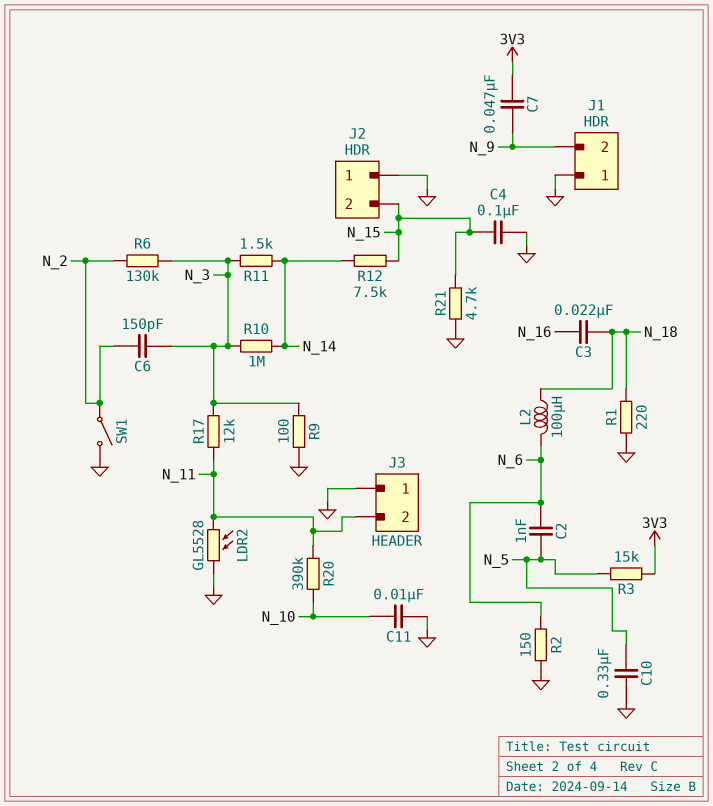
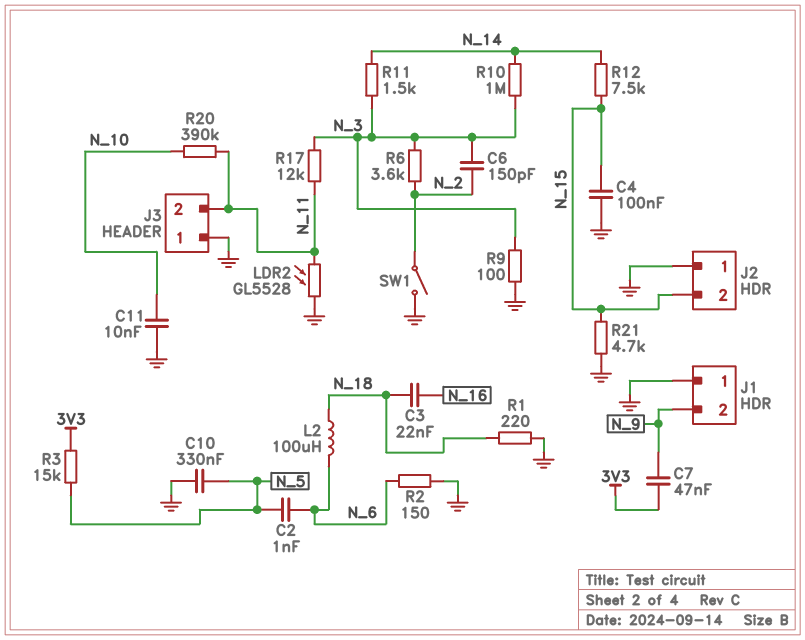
R6: 130k (N_2, N_3) -> 3.6k (N_2, N_3)

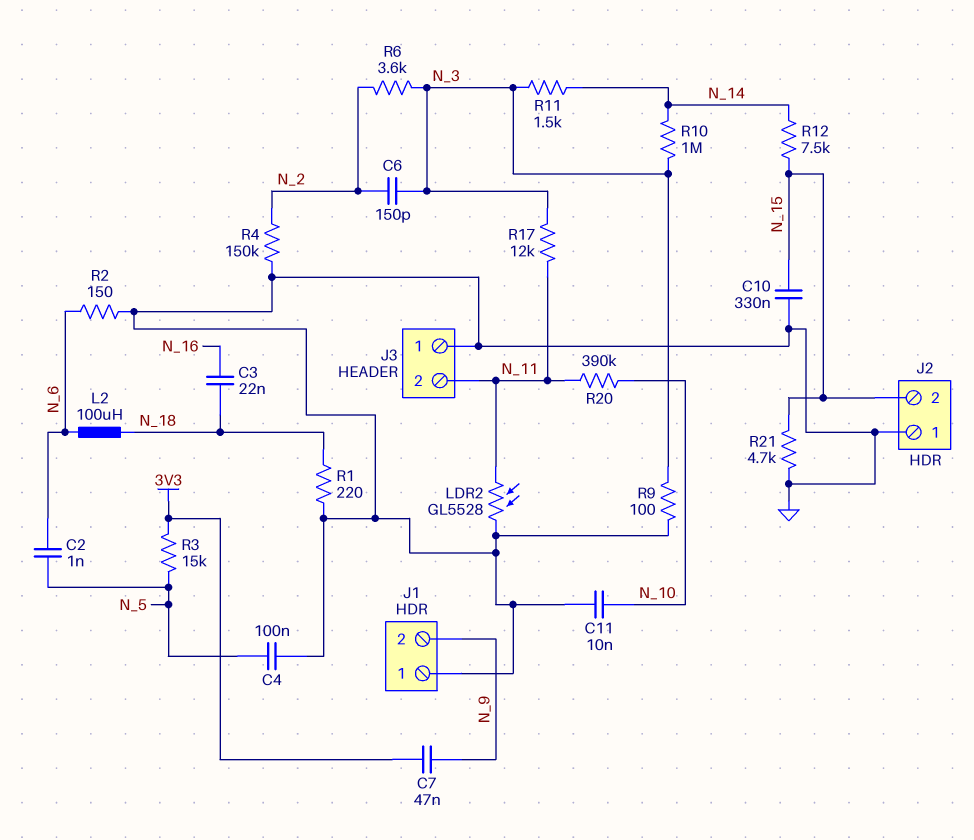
C4: 100nF (GND, N_15) -> 100nF (GND, N_5)
C10: 330nF (GND, N_5) -> 330nF (GND, N_15)
R4: none -> 150k (GND, N_2)
SW1: switch (GND, N_2) -> none

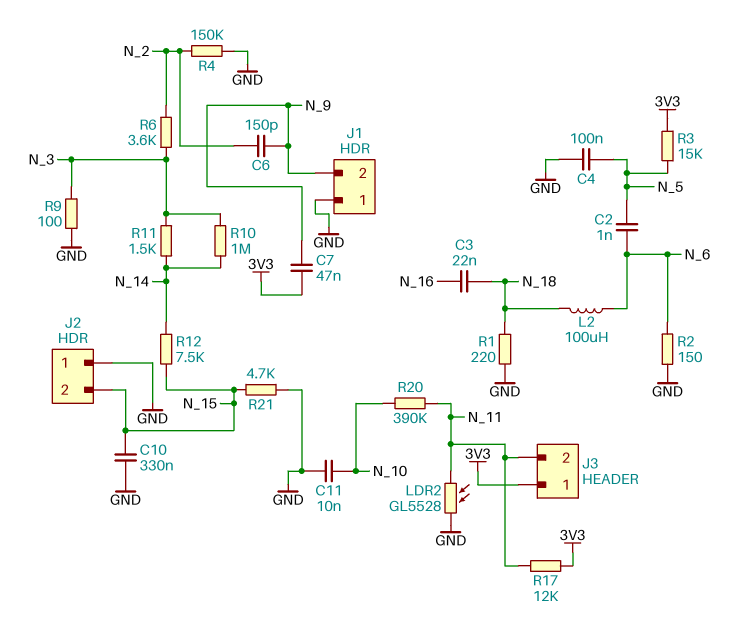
C6: 150pF (N_2, N_3) -> 150pF (N_2, N_9)
J3 pin 1: GND -> 3V3
R17: 12k (N_3, N_11) -> 12k (3V3, N_11)

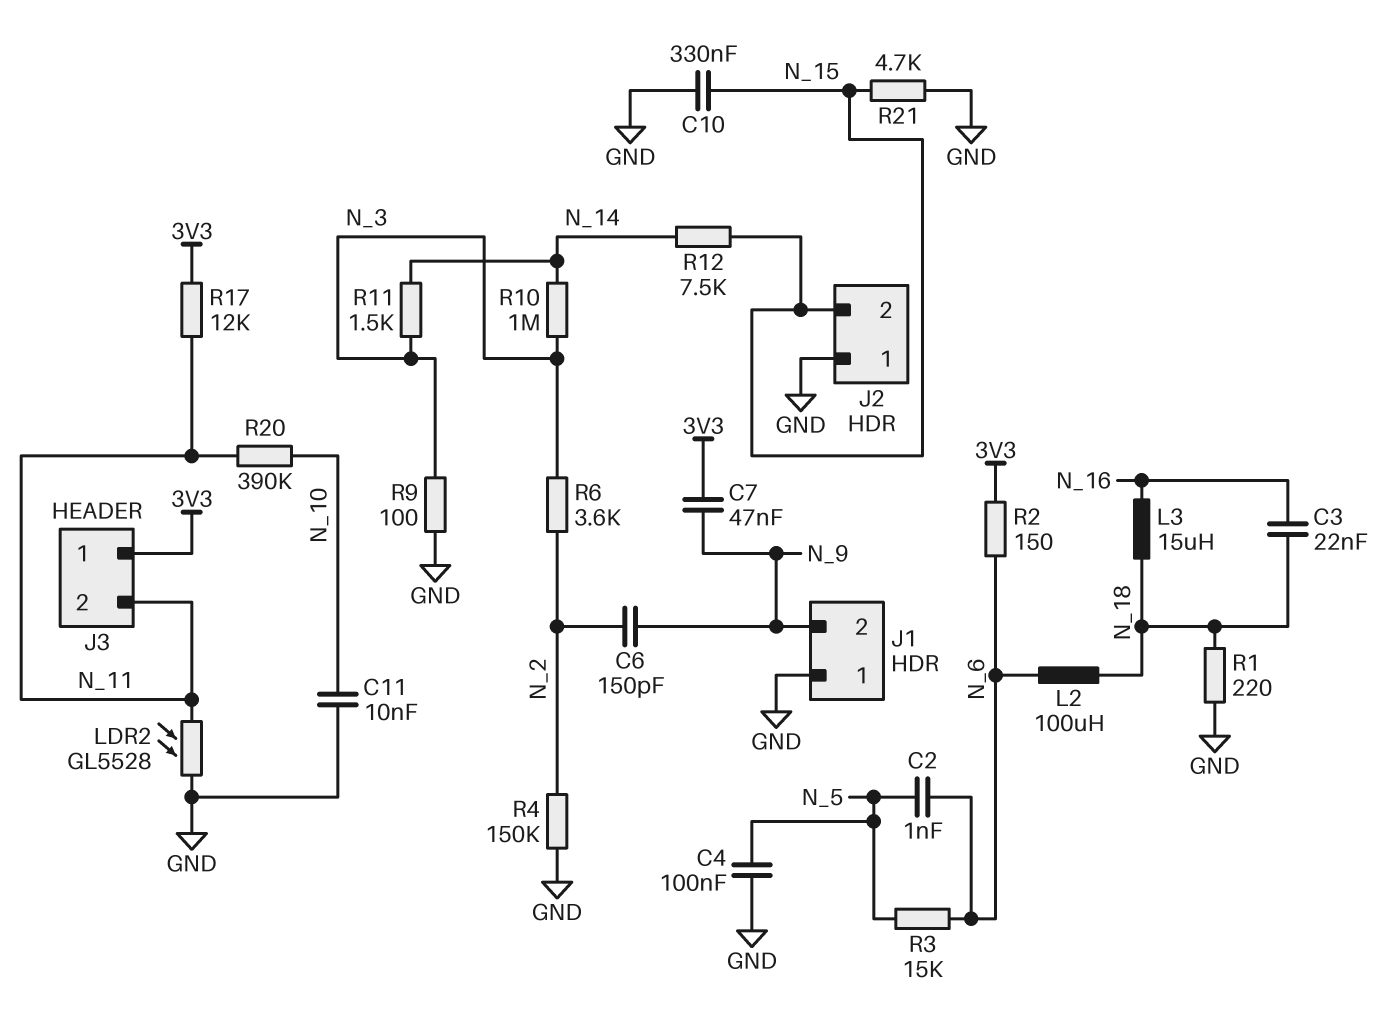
L3: none -> 15uH (N_16, N_18)
R2: 150 (GND, N_6) -> 150 (3V3, N_6)
R3: 15k (3V3, N_5) -> 15k (N_5, N_6)

